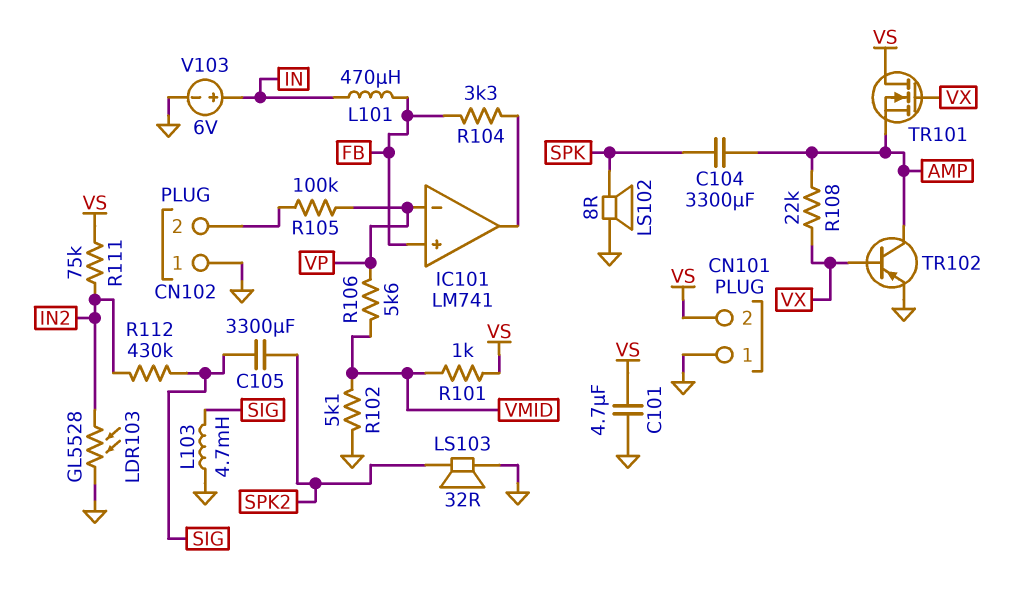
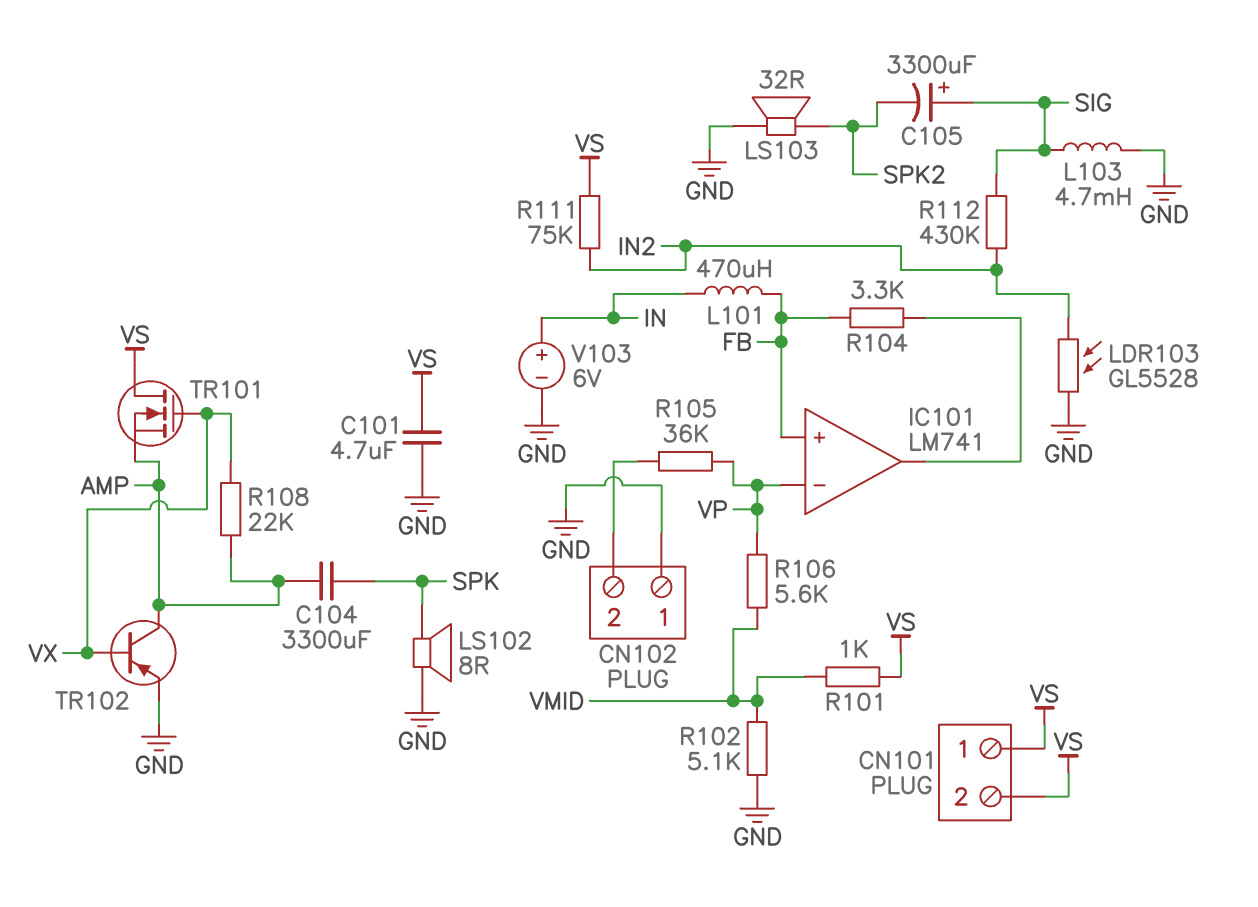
C105: 3300uF (SIG, SPK2) -> 3300uF (plus SIG, minus SPK2)
CN101 pin 1: GND -> VS
R105: 100k (CN102/2, VP) -> 36k (CN102/2, VP)

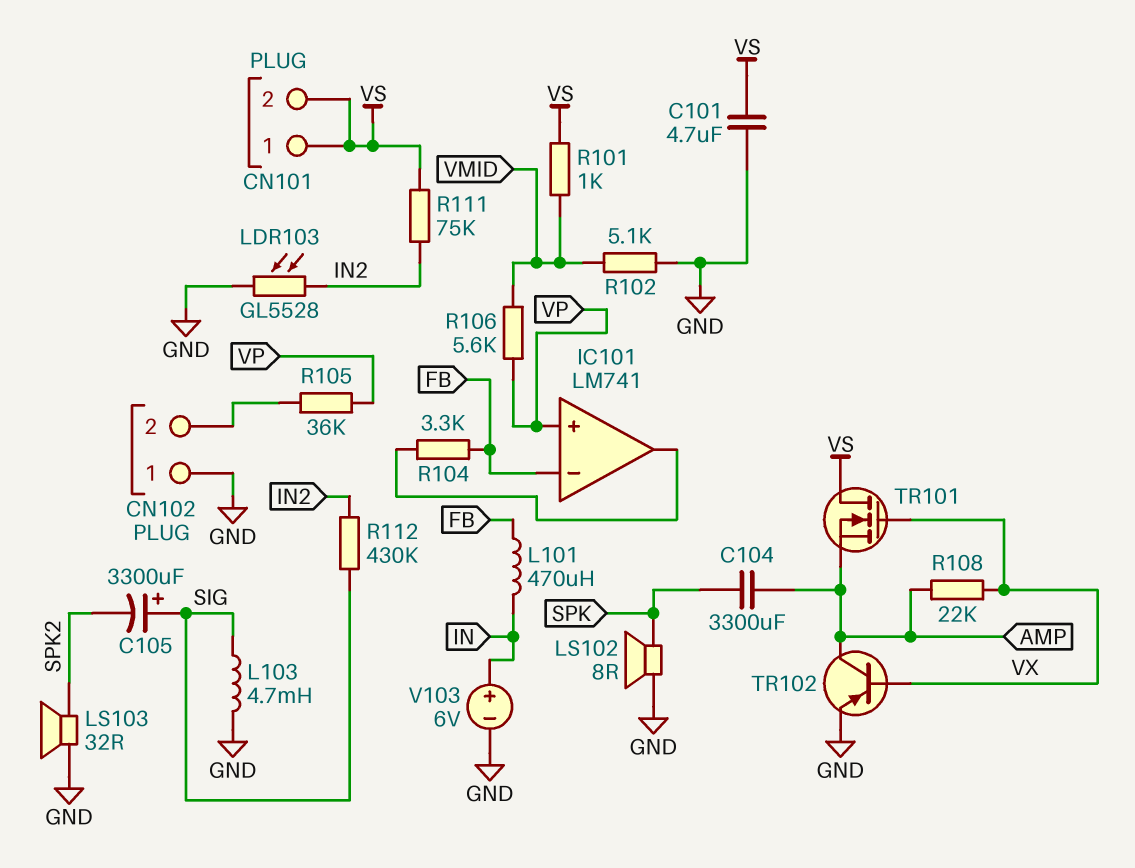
IC101 pin in+: FB -> VP
IC101 pin in-: VP -> FB

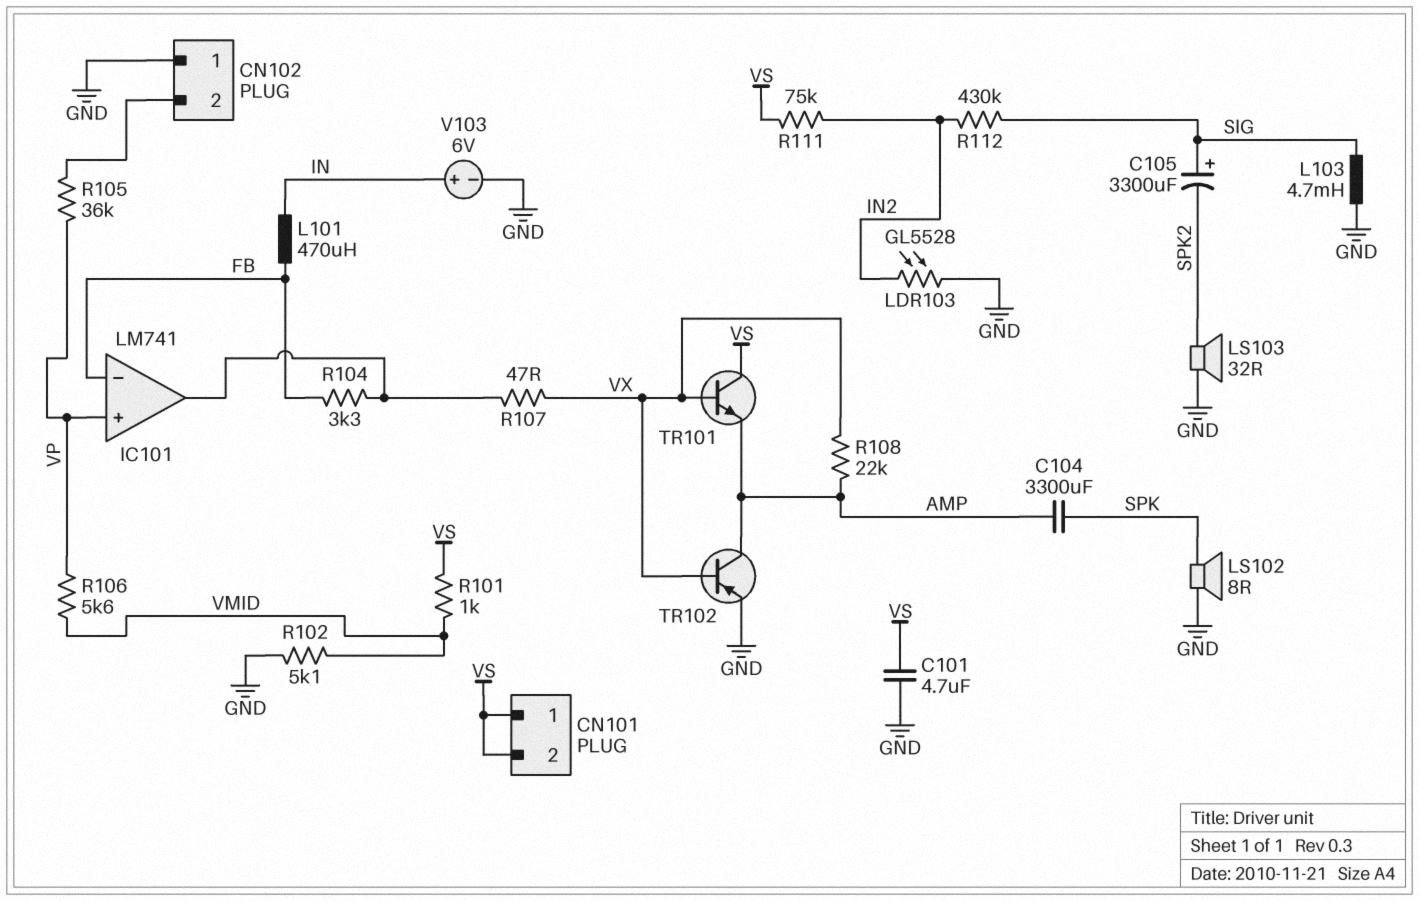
R107: none -> 47 (IC101/out, VX)
TR101: NMOS (G VX, D VS, S AMP) -> NPN (B VX, C VS, E AMP)

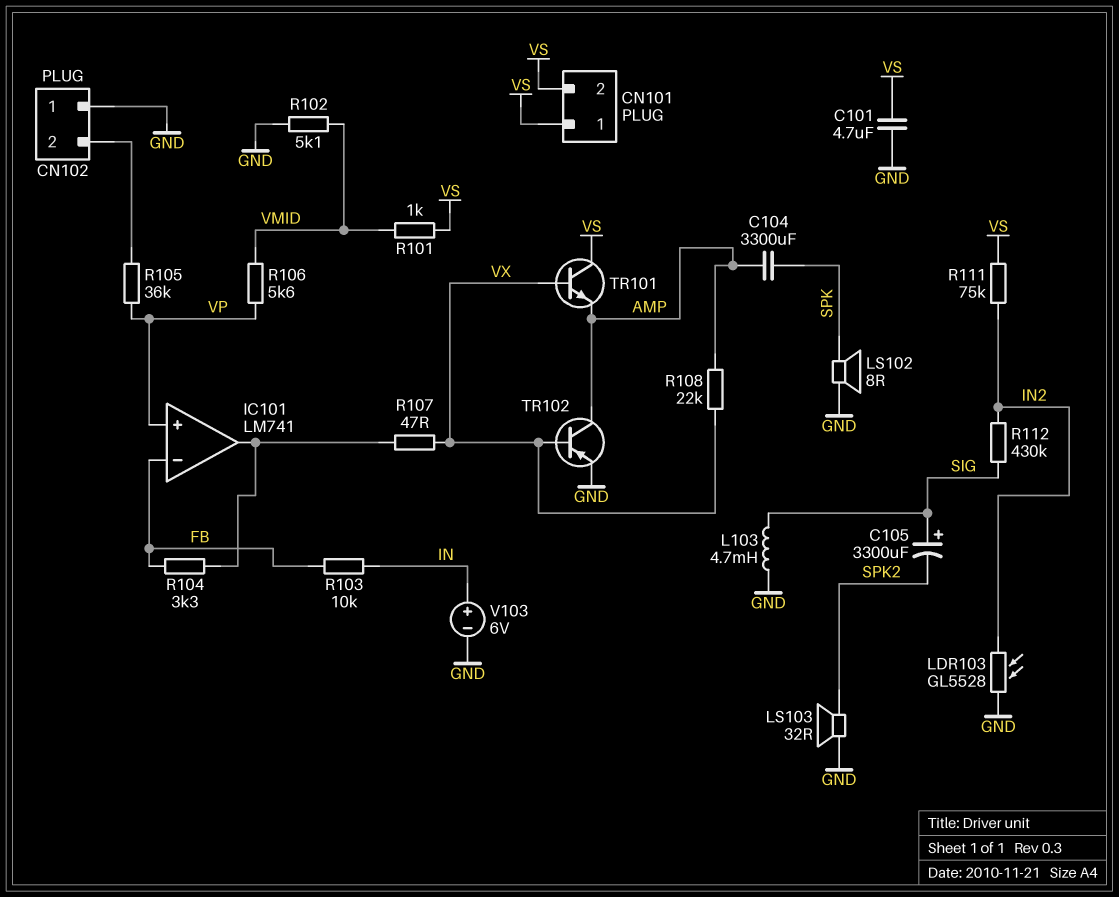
L101: 470uH (FB, IN) -> none
R103: none -> 10k (FB, IN)

